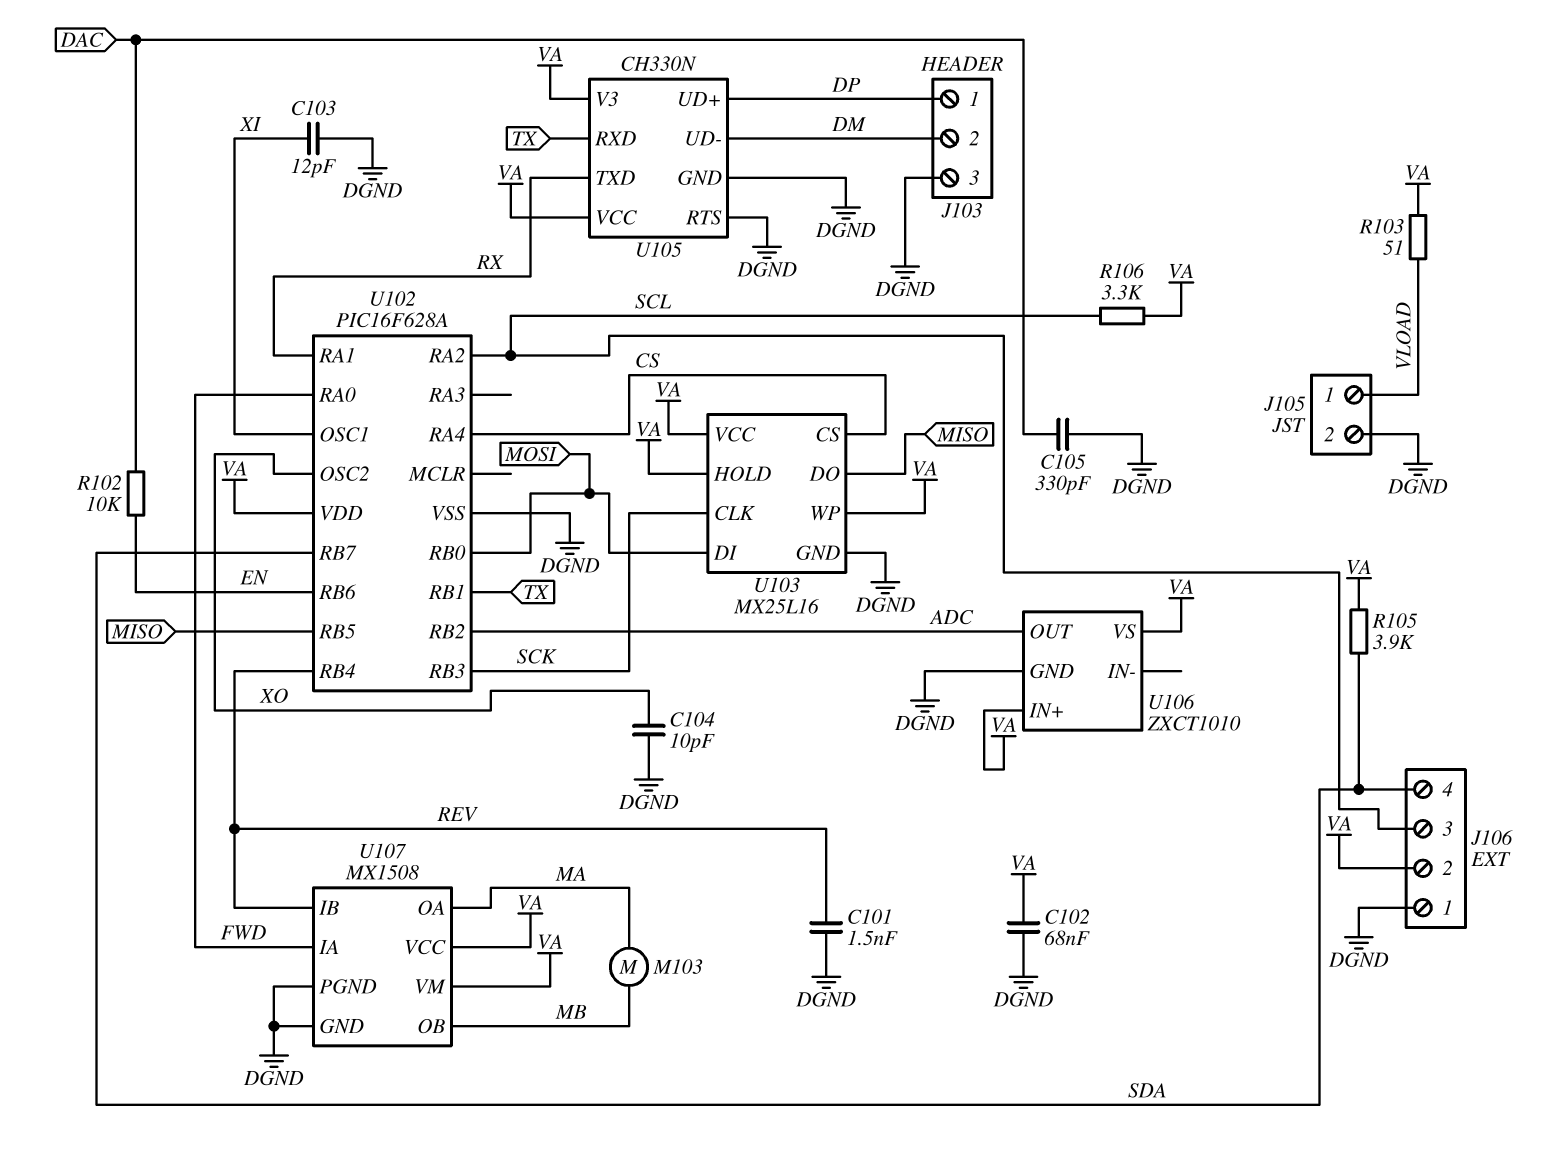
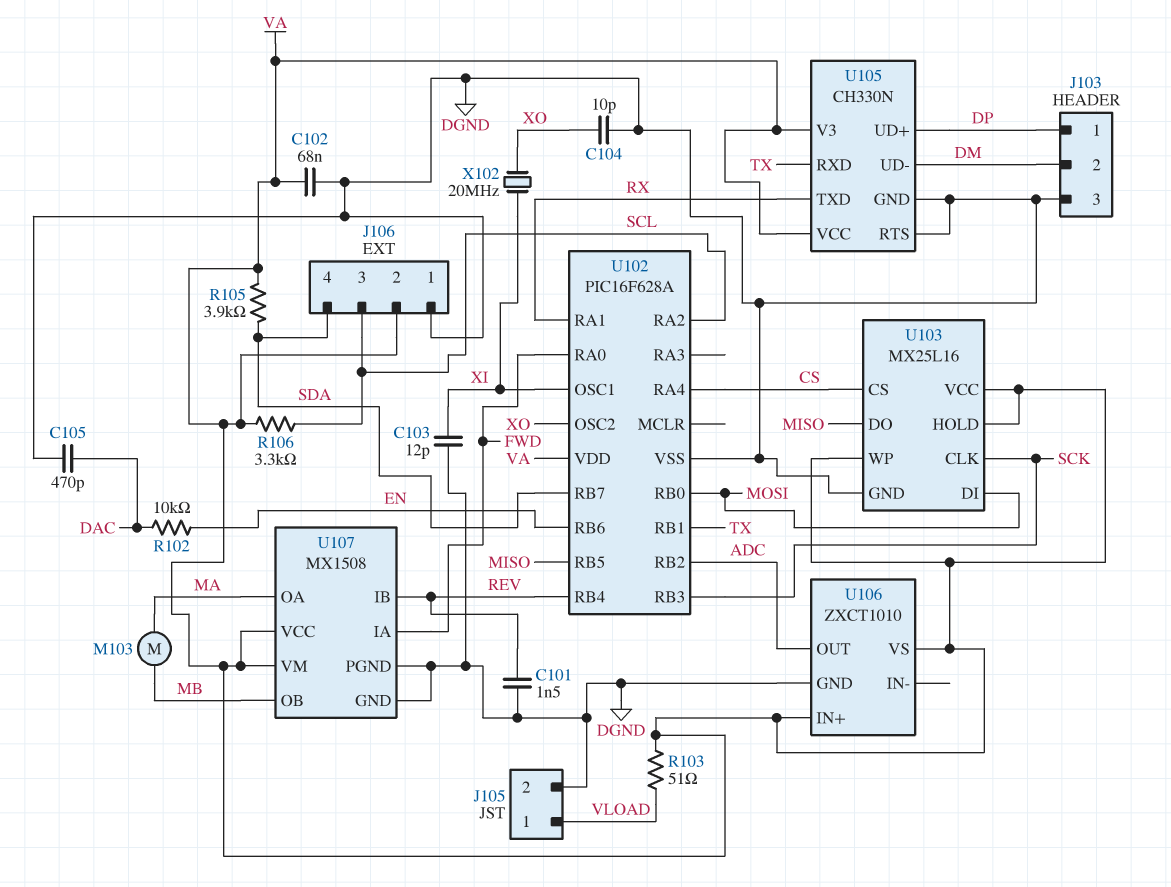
C105: 330pF (DAC, DGND) -> 470pF (DAC, DGND)
X102: none -> 20MHz (XI, XO)

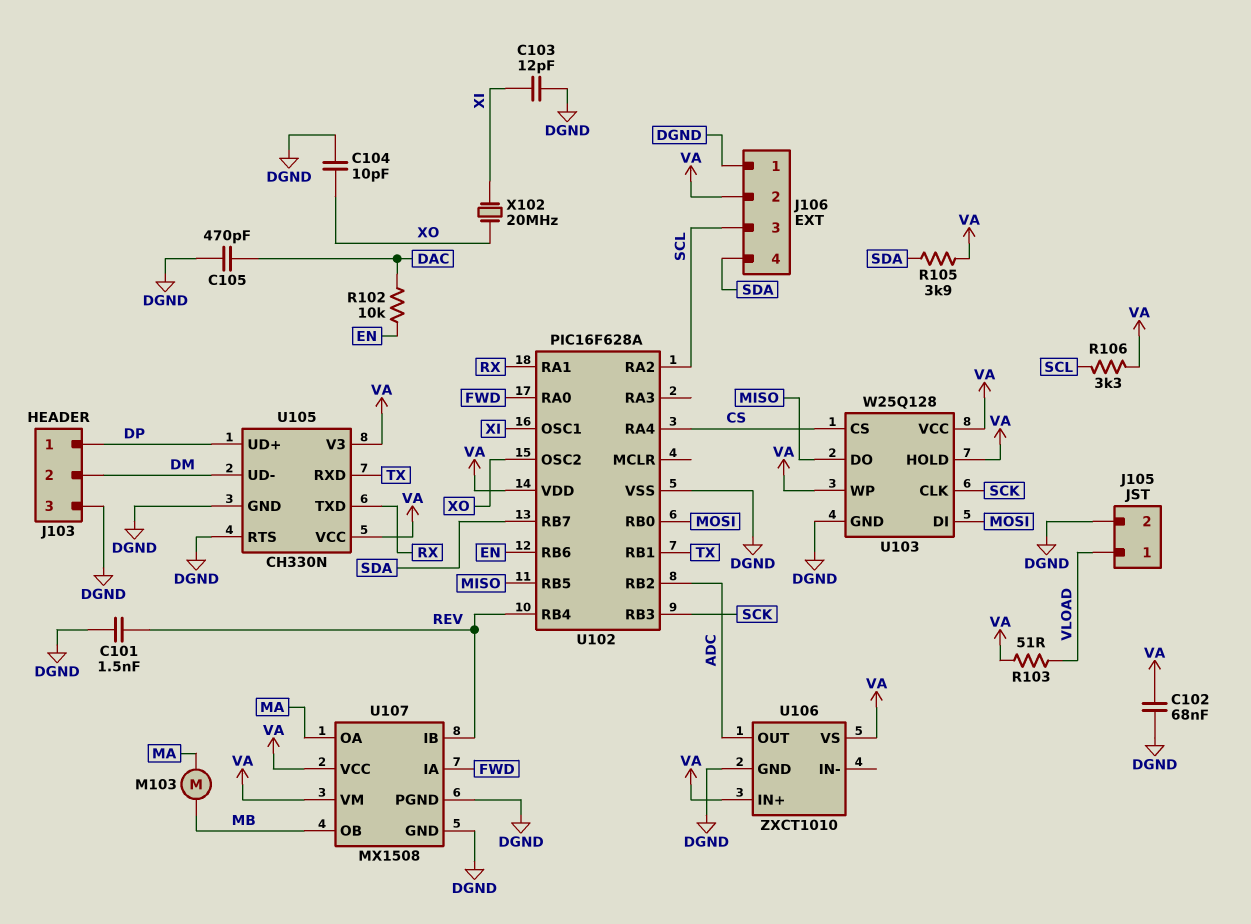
U103: MX25L16 -> W25Q128

